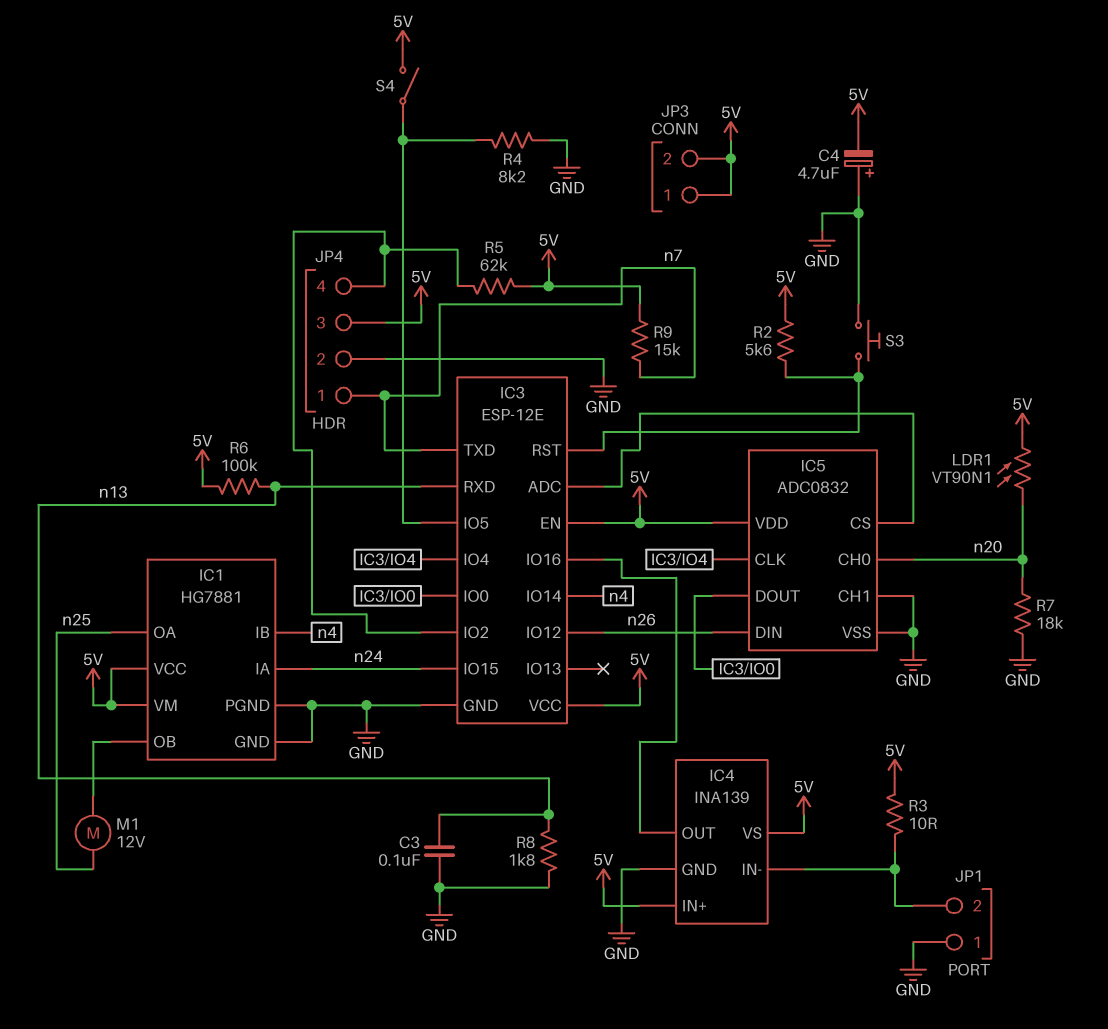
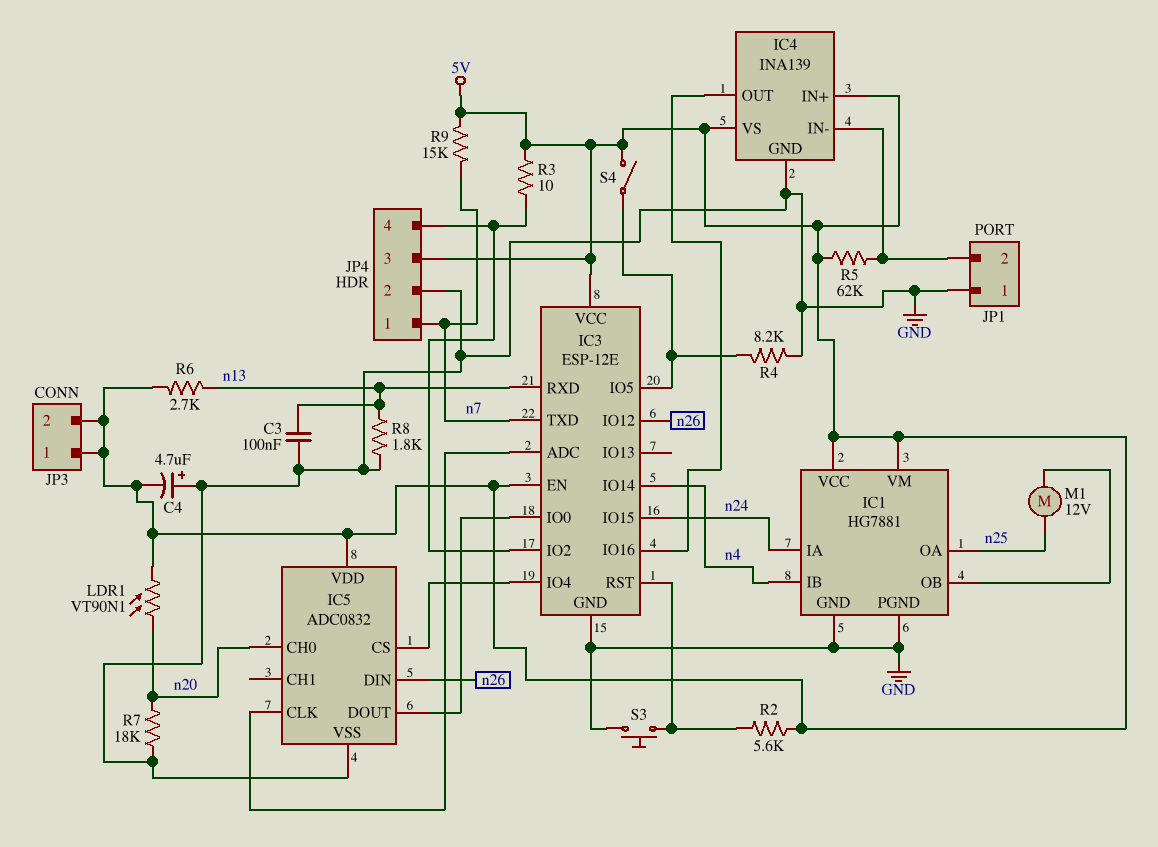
IC5 pin CH1: GND -> none
IC5 pin CLK: IC3/IO4 -> IC3/ADC
IC5 pin CS: IC3/ADC -> IC3/IO4
R3: 10 (5V, IC4/IN-) -> 10 (5V, IC3/IO2)
R5: 62k (5V, IC3/IO2) -> 62k (5V, IC4/IN-)
R6: 100k (5V, n13) -> 2.7k (5V, n13)

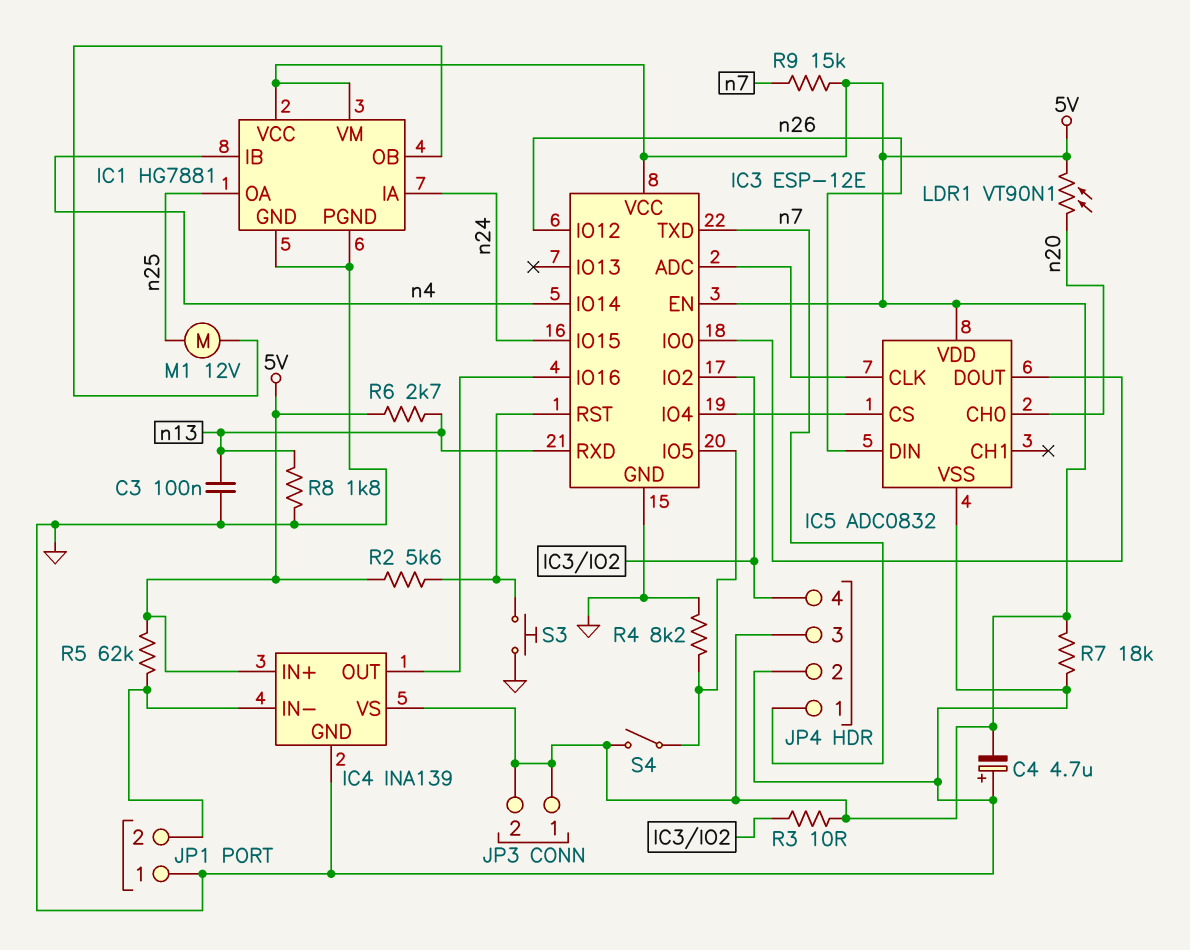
R7: 18k (GND, n20) -> 18k (5V, GND)

